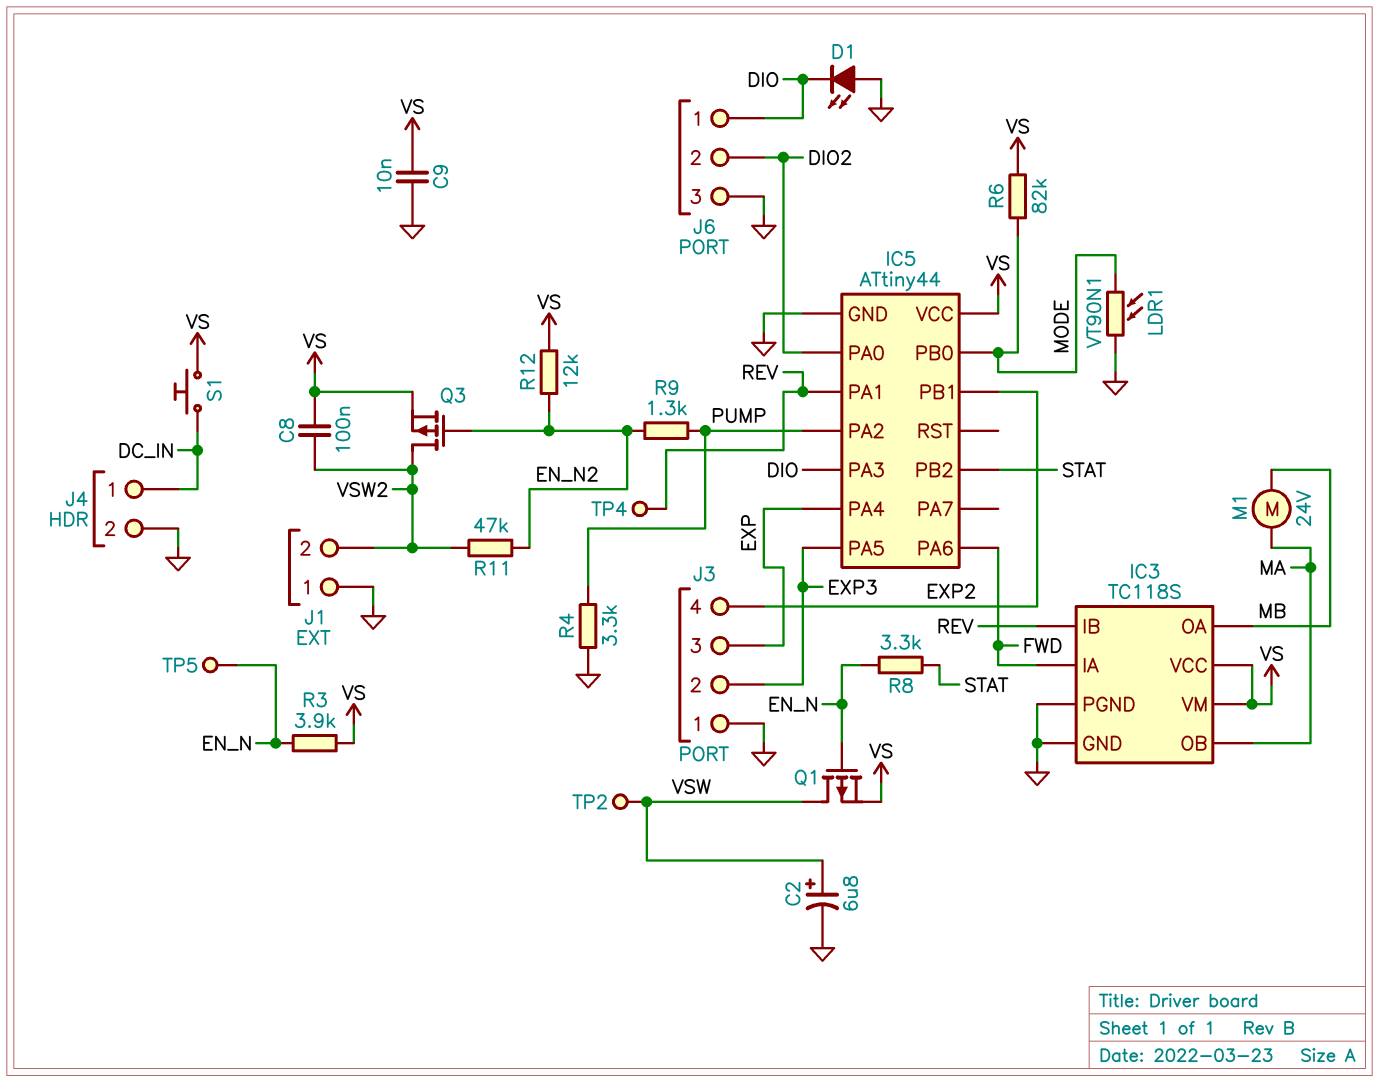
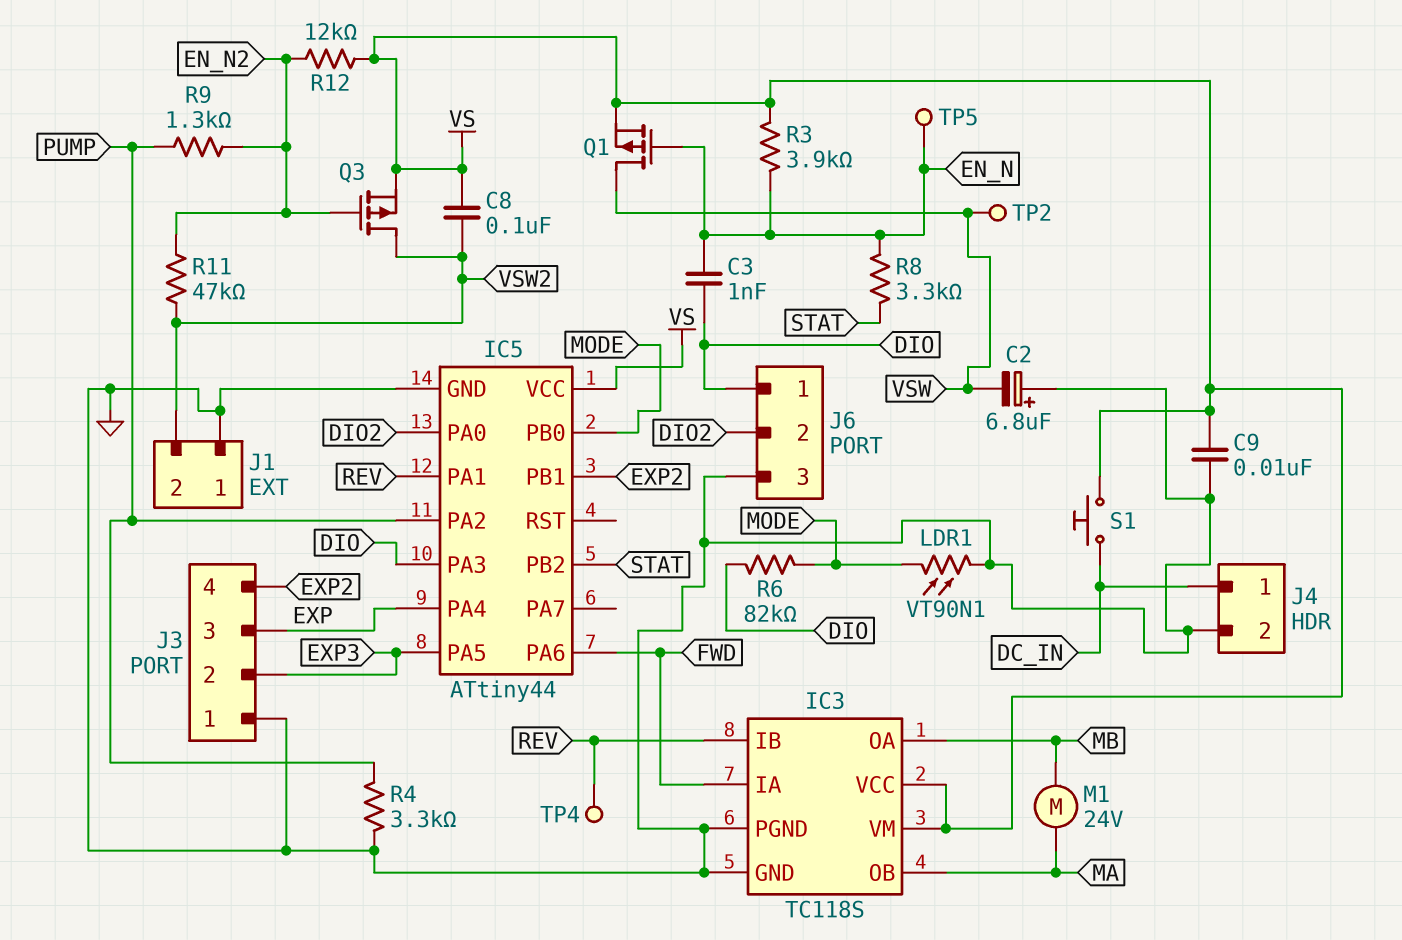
C2: 6.8uF (plus VSW, minus GND) -> 6.8uF (plus GND, minus VSW)
C3: none -> 1nF (DIO, EN_N)
D1: LED (A GND, K DIO) -> none
R6: 82k (MODE, VS) -> 82k (DIO, MODE)

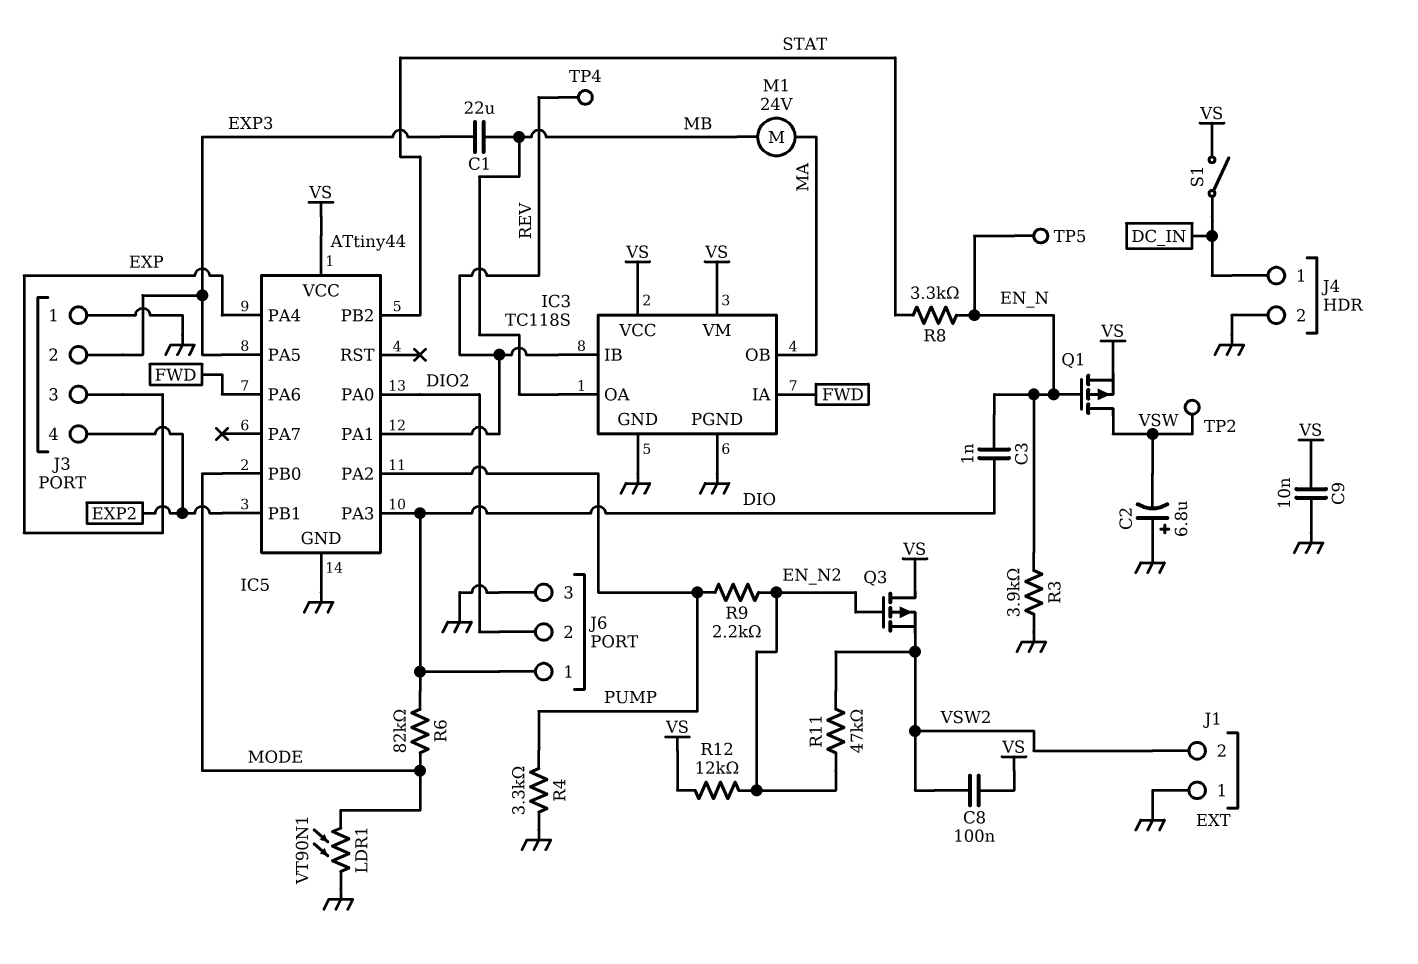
C1: none -> 22uF (EXP3, MB)
Q3: PMOS (G EN_N2, D VSW2, S VS) -> PMOS (G EN_N2, D VS, S VSW2)
R3: 3.9k (EN_N, VS) -> 3.9k (EN_N, GND)
R9: 1.3k (EN_N2, PUMP) -> 2.2k (EN_N2, PUMP)
S1: button (DC_IN, VS) -> switch (DC_IN, VS)

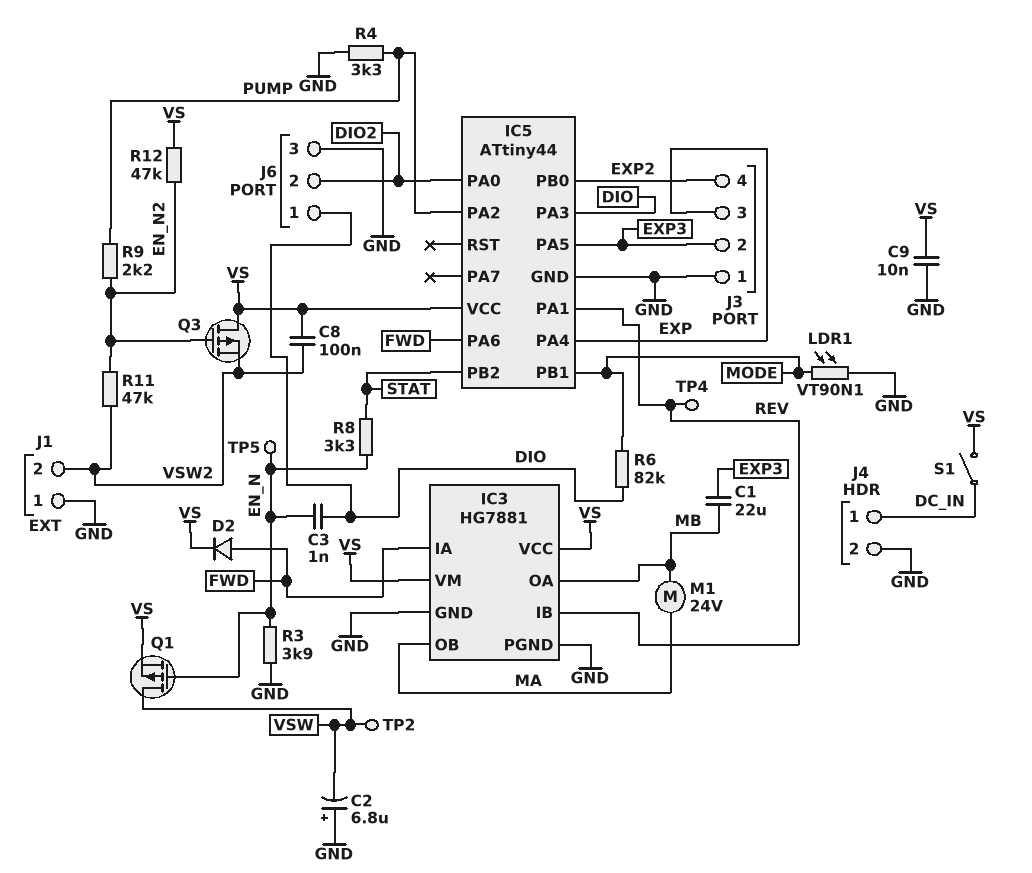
D2: none -> diode (A FWD, K VS)
IC3: TC118S -> HG7881
IC5 pin PB0: MODE -> EXP2
IC5 pin PB1: EXP2 -> MODE
R12: 12k (EN_N2, VS) -> 47k (EN_N2, VS)

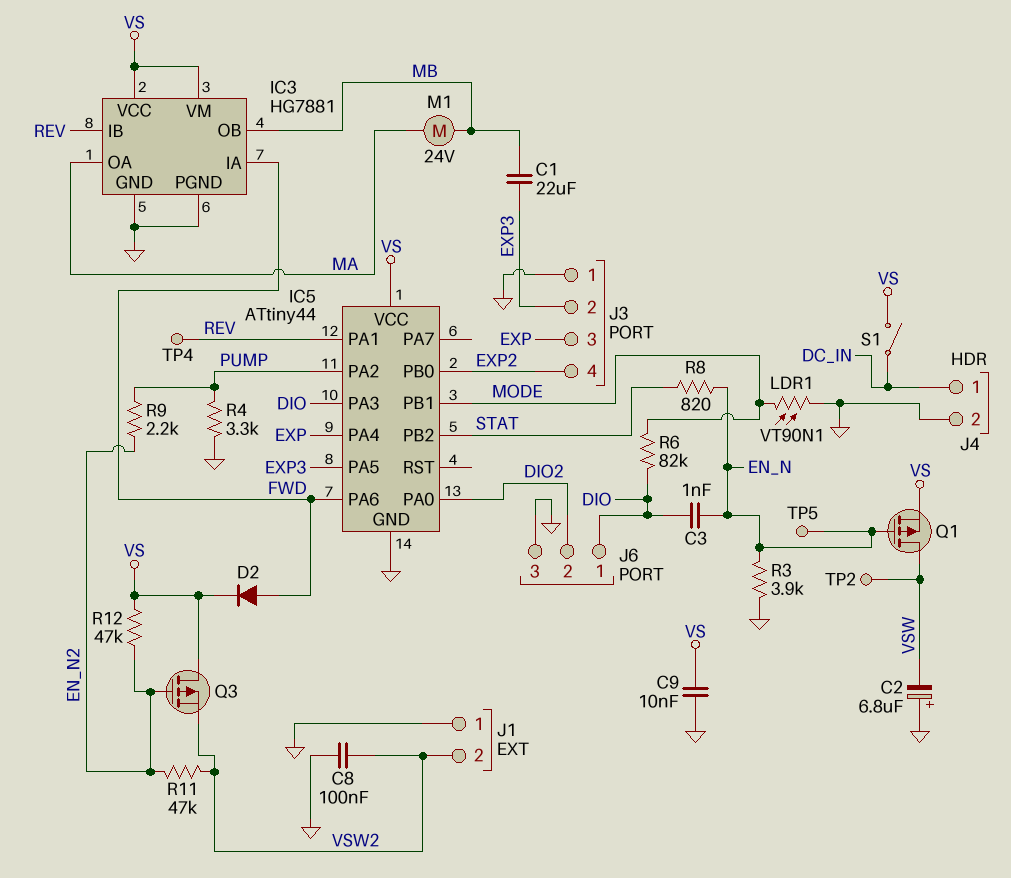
C8: 100nF (VS, VSW2) -> 100nF (GND, VSW2)
IC3 pin OA: MB -> MA
IC3 pin OB: MA -> MB
R8: 3.3k (EN_N, STAT) -> 820 (EN_N, STAT)

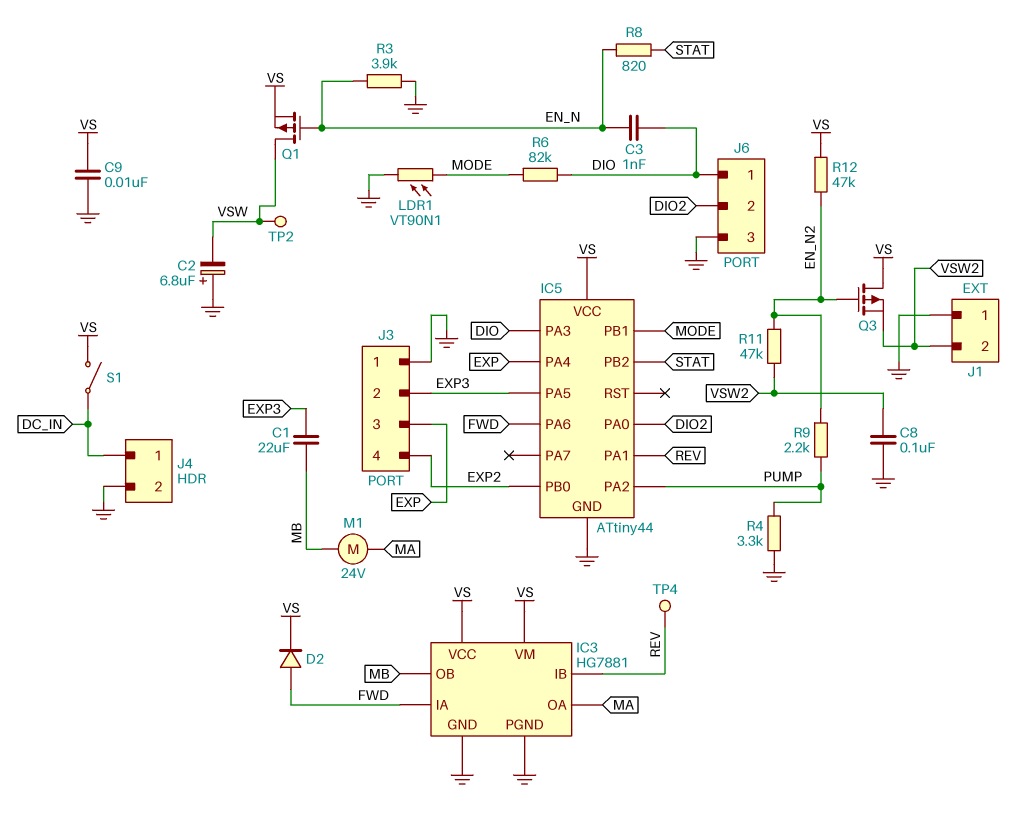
TP5: test point (EN_N) -> none

